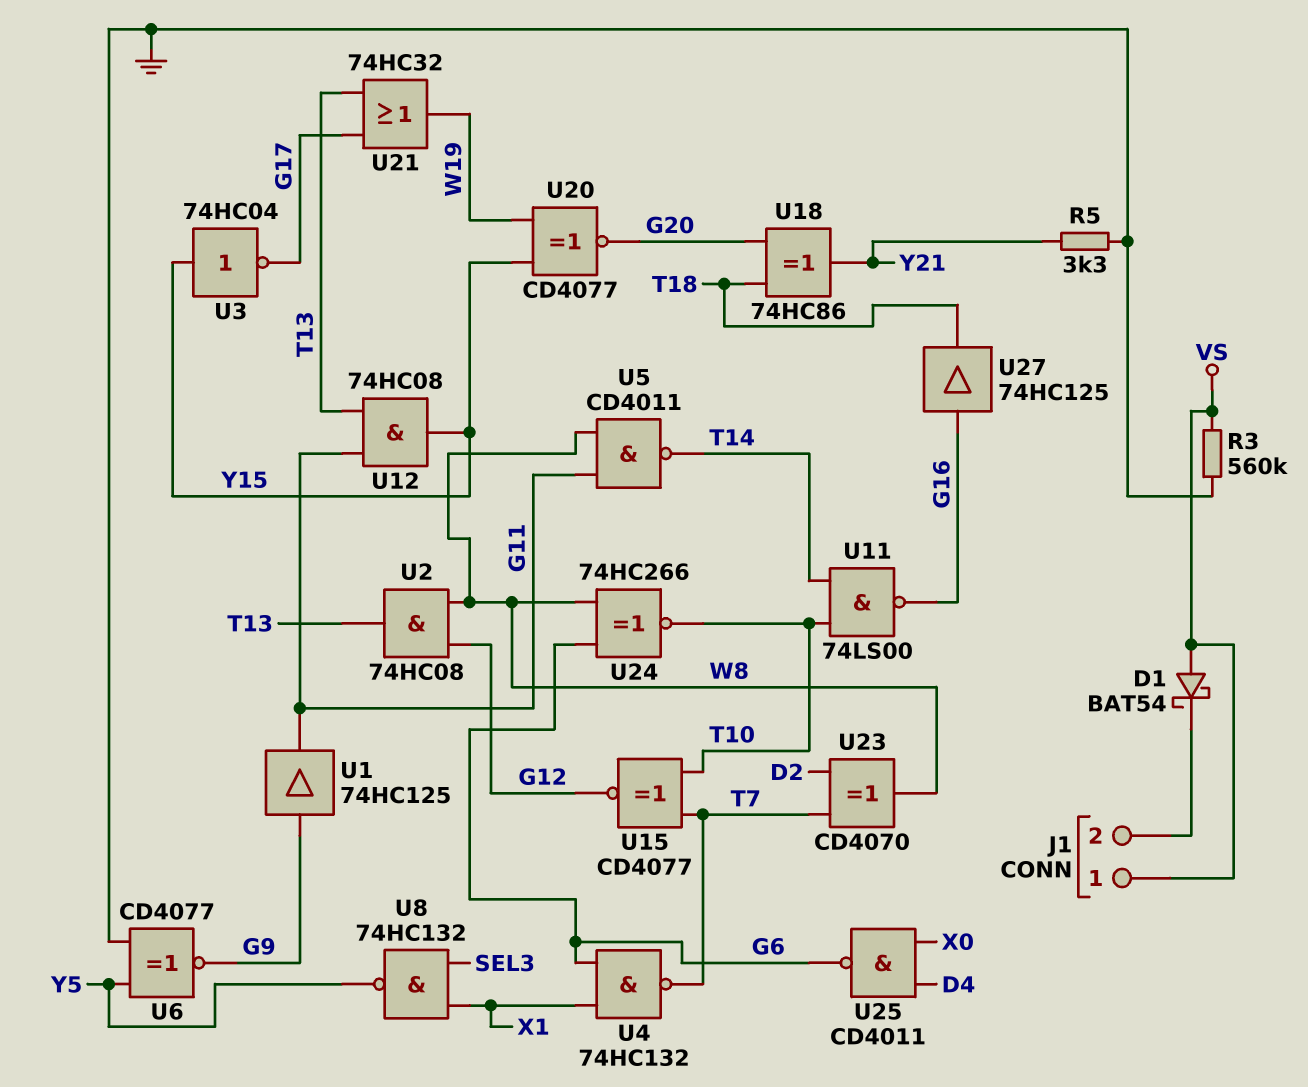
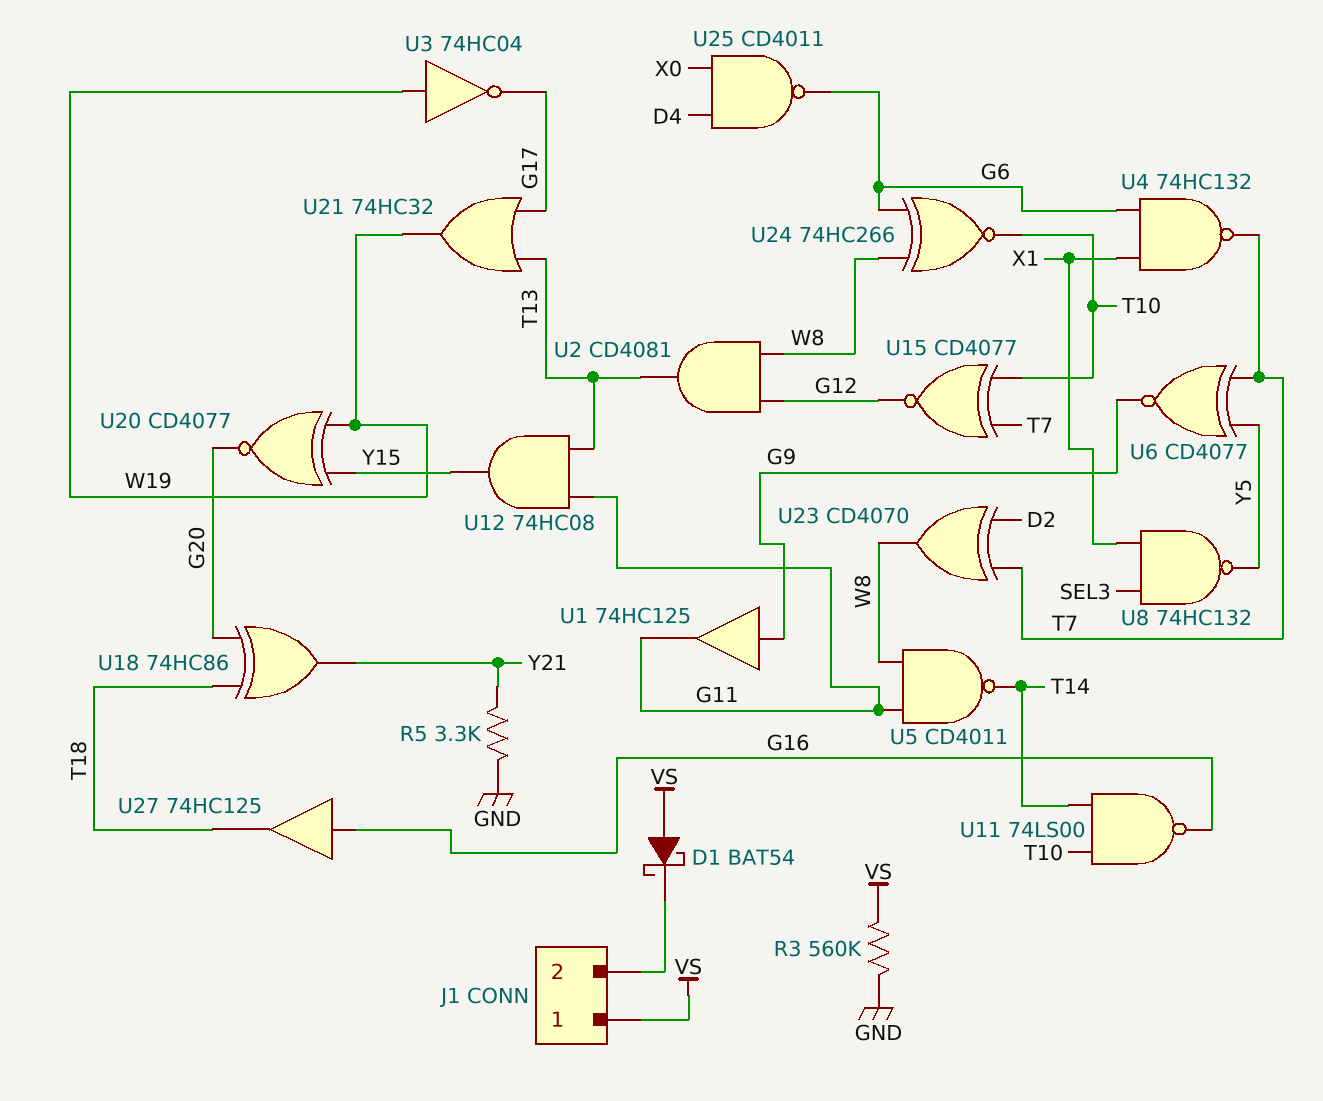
U2: AND 74HC08 (in G12, in W8, out T13) -> AND CD4081 (in G12, in W8, out T13)
U3: NOT 74HC04 (in Y15, out G17) -> NOT 74HC04 (in W19, out G17)
U6: XNOR CD4077 (in GND, in Y5, out G9) -> XNOR CD4077 (in T7, in Y5, out G9)

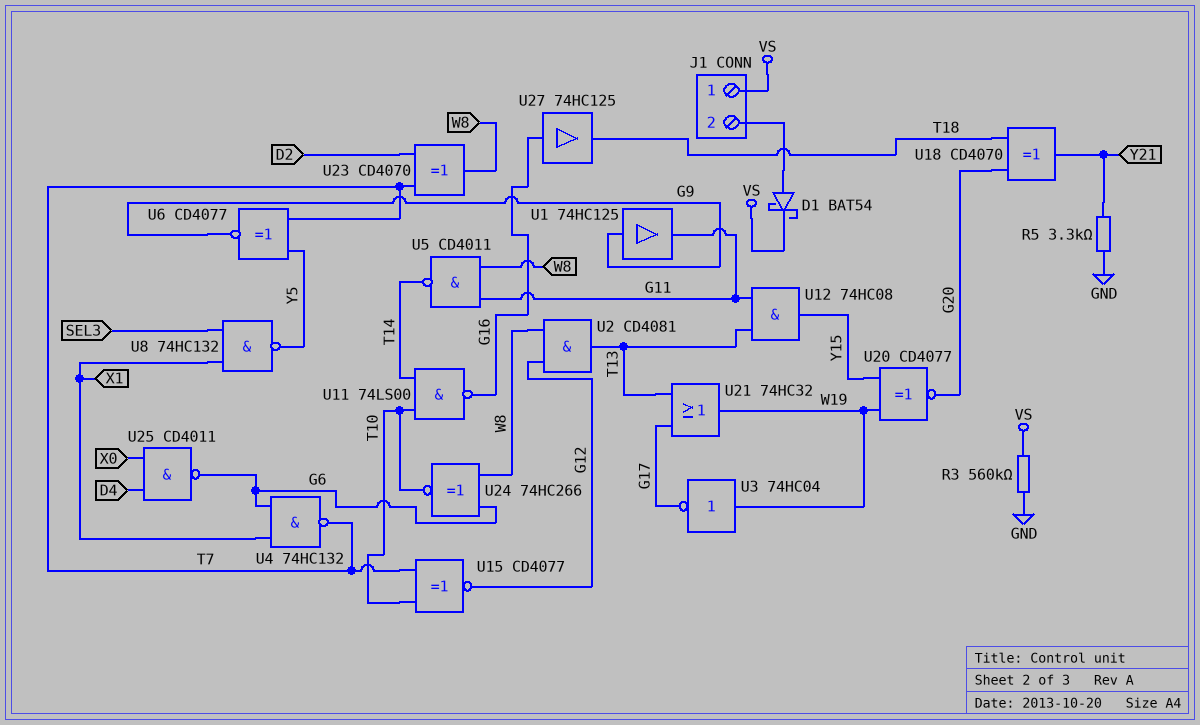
D1: schottky BAT54 (A VS, K J1/2) -> schottky BAT54 (A J1/2, K VS)
U18: XOR 74HC86 (in G20, in T18, out Y21) -> XOR CD4070 (in G20, in T18, out Y21)

